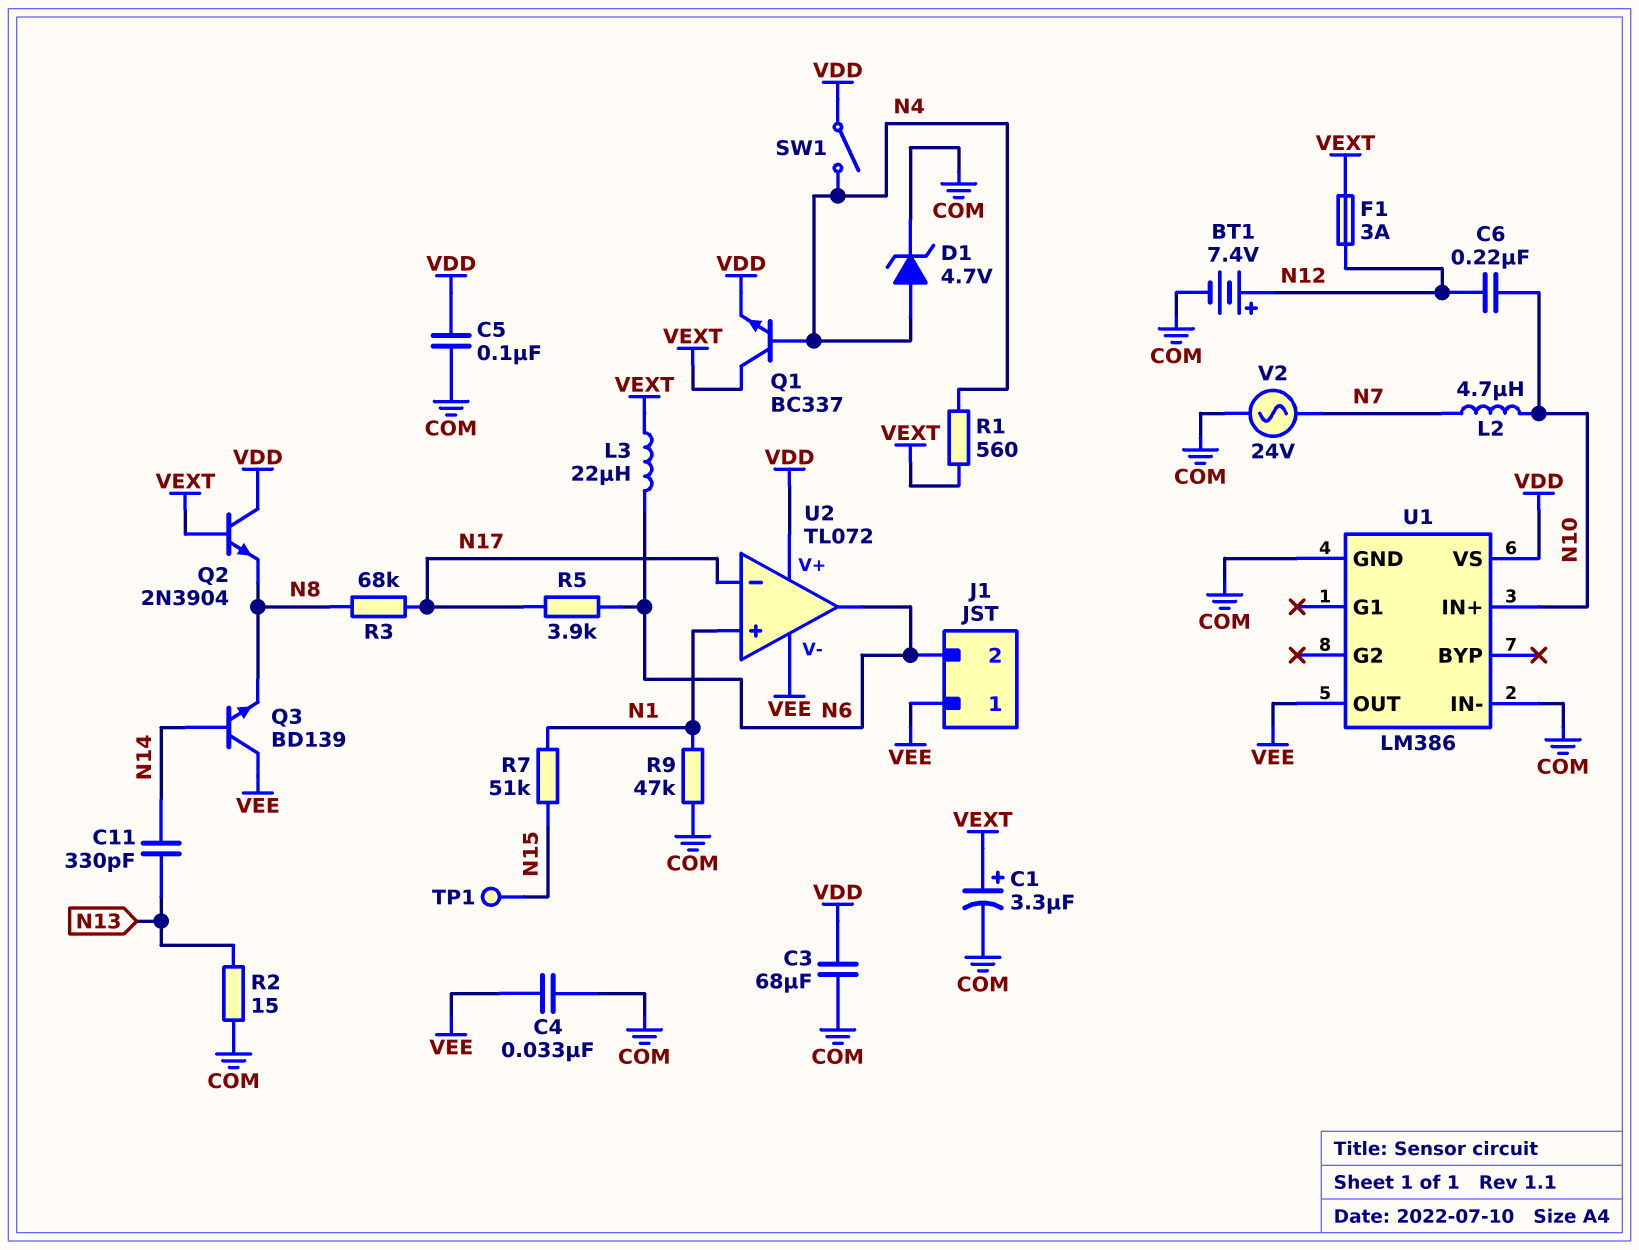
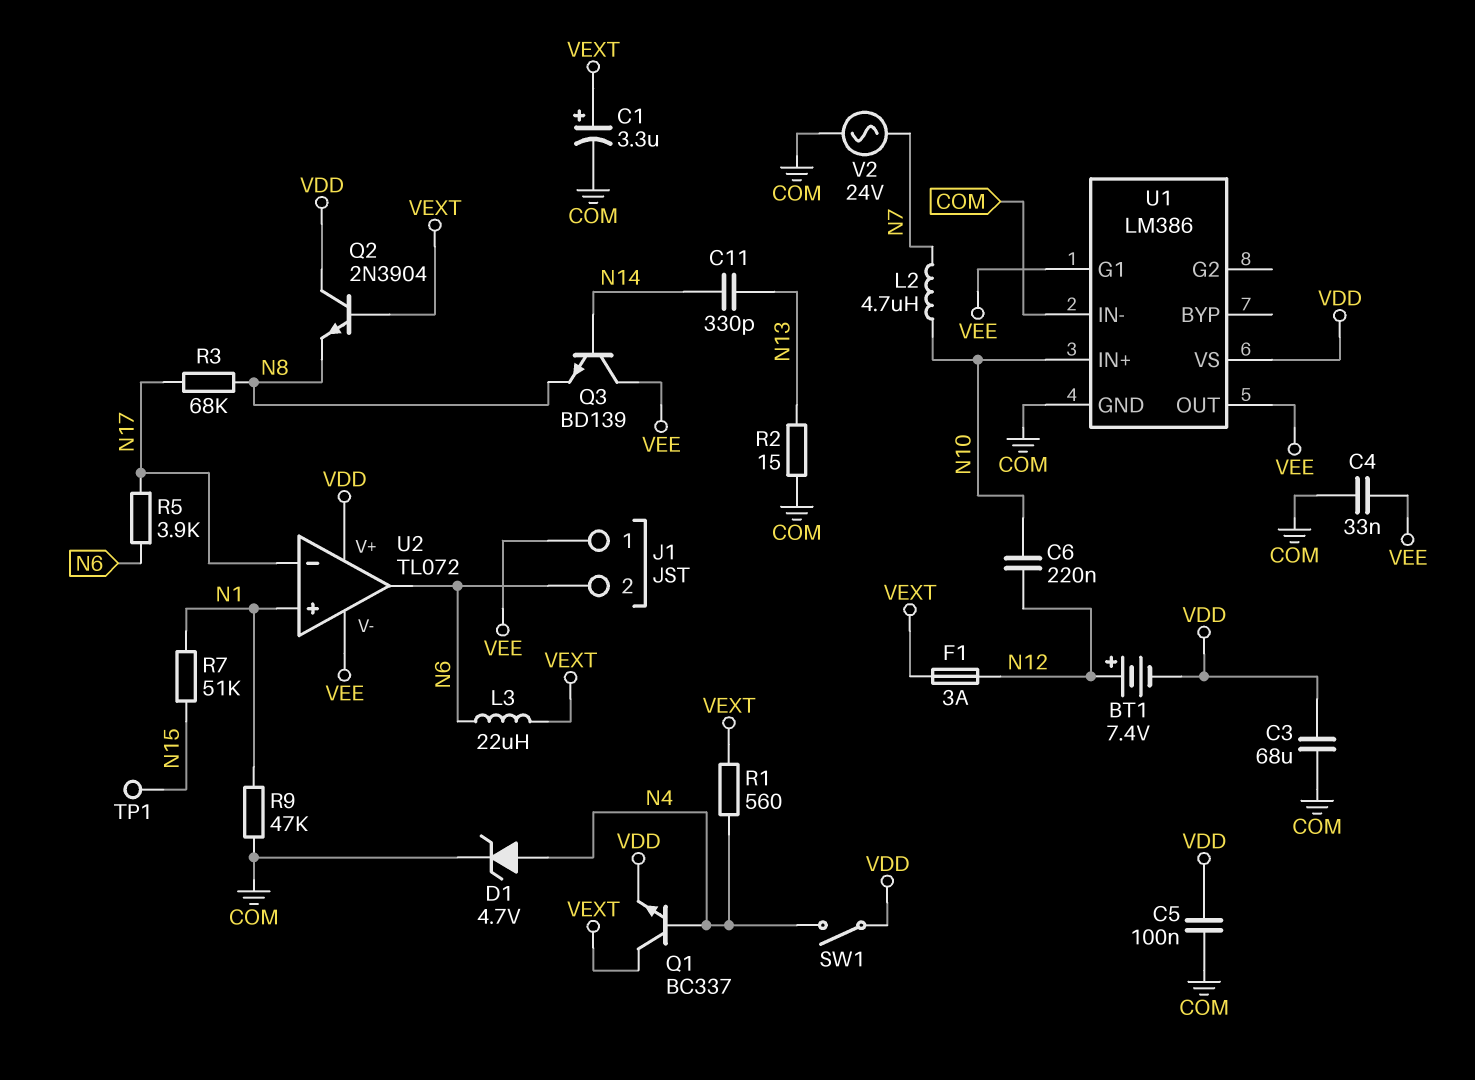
BT1: 7.4V (plus N12, minus COM) -> 7.4V (plus N12, minus VDD)
U1 pin G1: none -> VEE

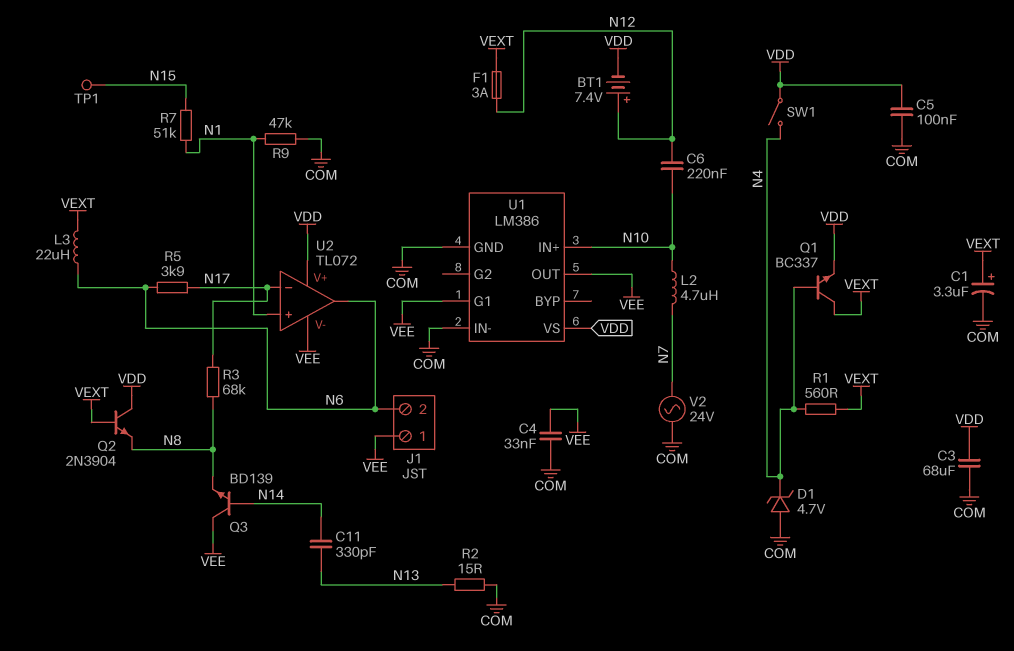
D1: zener 4.7V (A N4, K COM) -> zener 4.7V (A COM, K N4)

